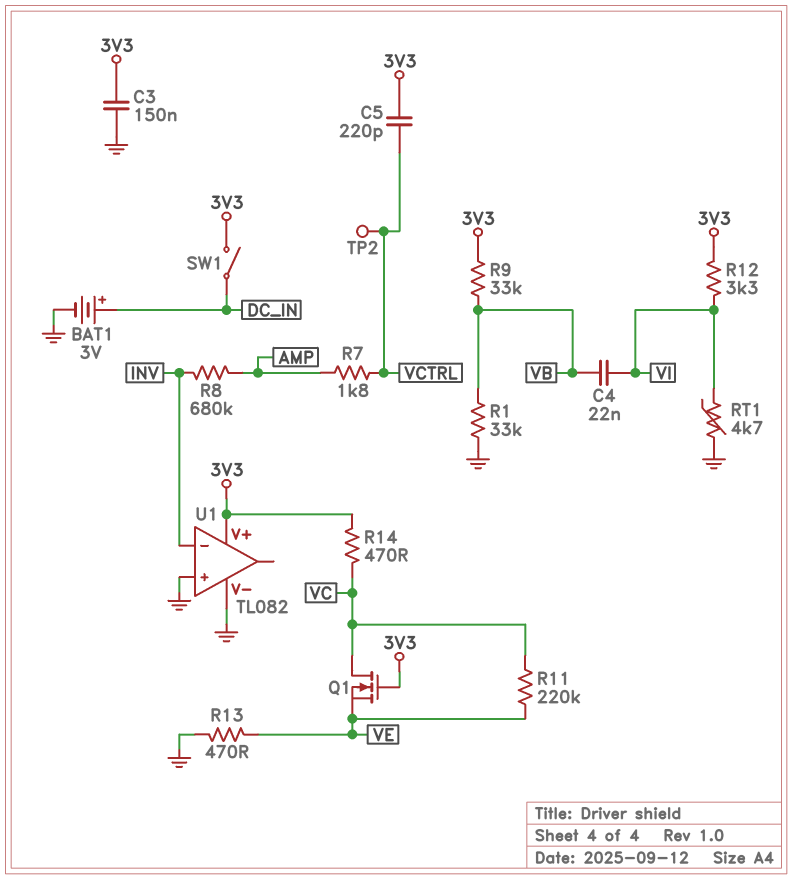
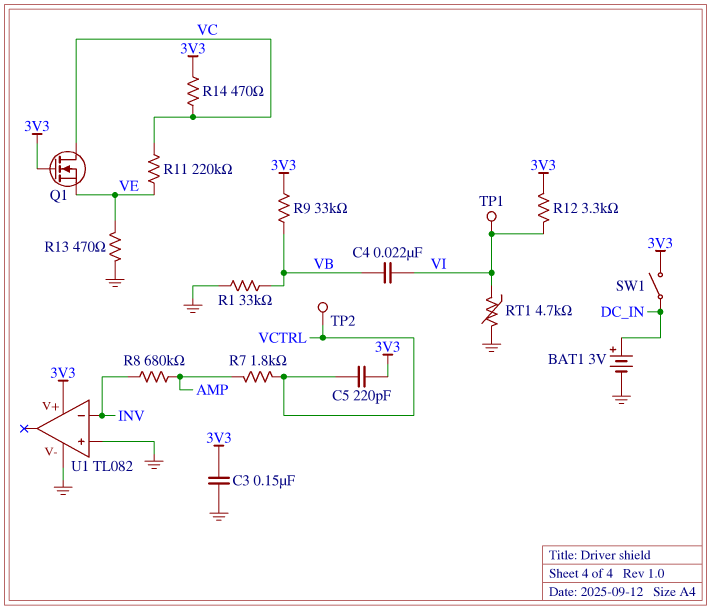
TP1: none -> test point (VI)

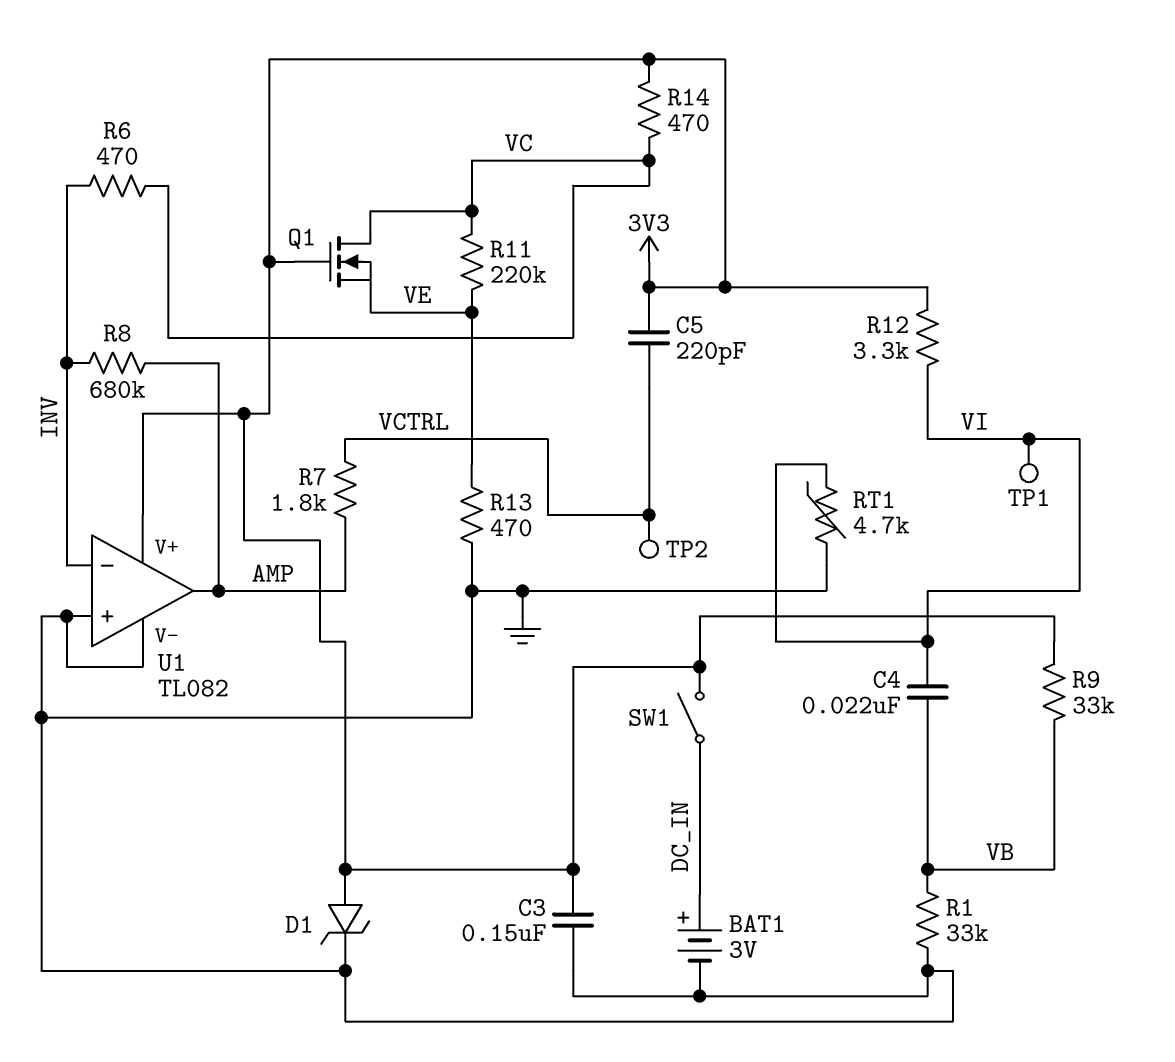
D1: none -> zener (A 3V3, K GND)
R6: none -> 470 (INV, VC)
U1 pin out: none -> AMP

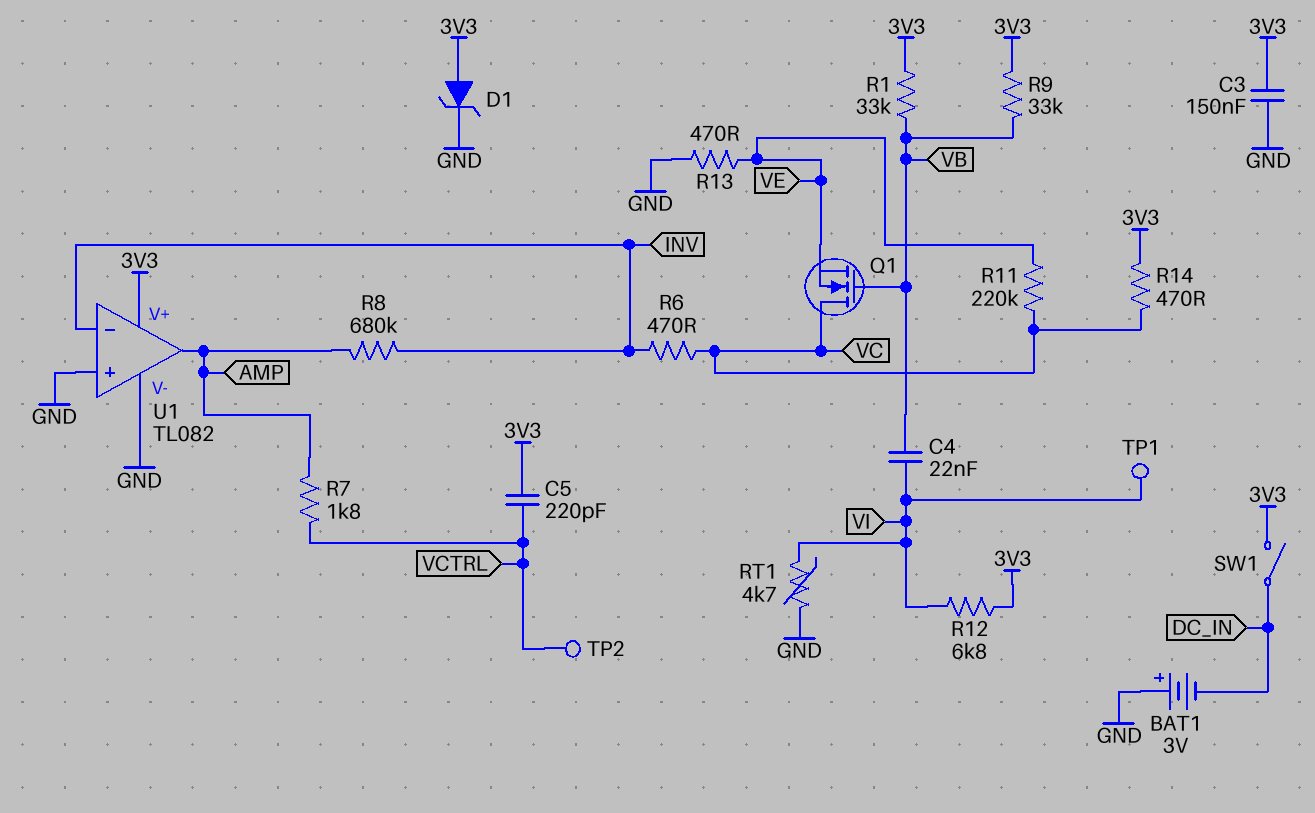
BAT1: 3V (plus DC_IN, minus GND) -> 3V (plus GND, minus DC_IN)
Q1: NMOS (G 3V3, D VC, S VE) -> NMOS (G VB, D VC, S VE)
R1: 33k (GND, VB) -> 33k (3V3, VB)
R12: 3.3k (3V3, VI) -> 6.8k (3V3, VI)

